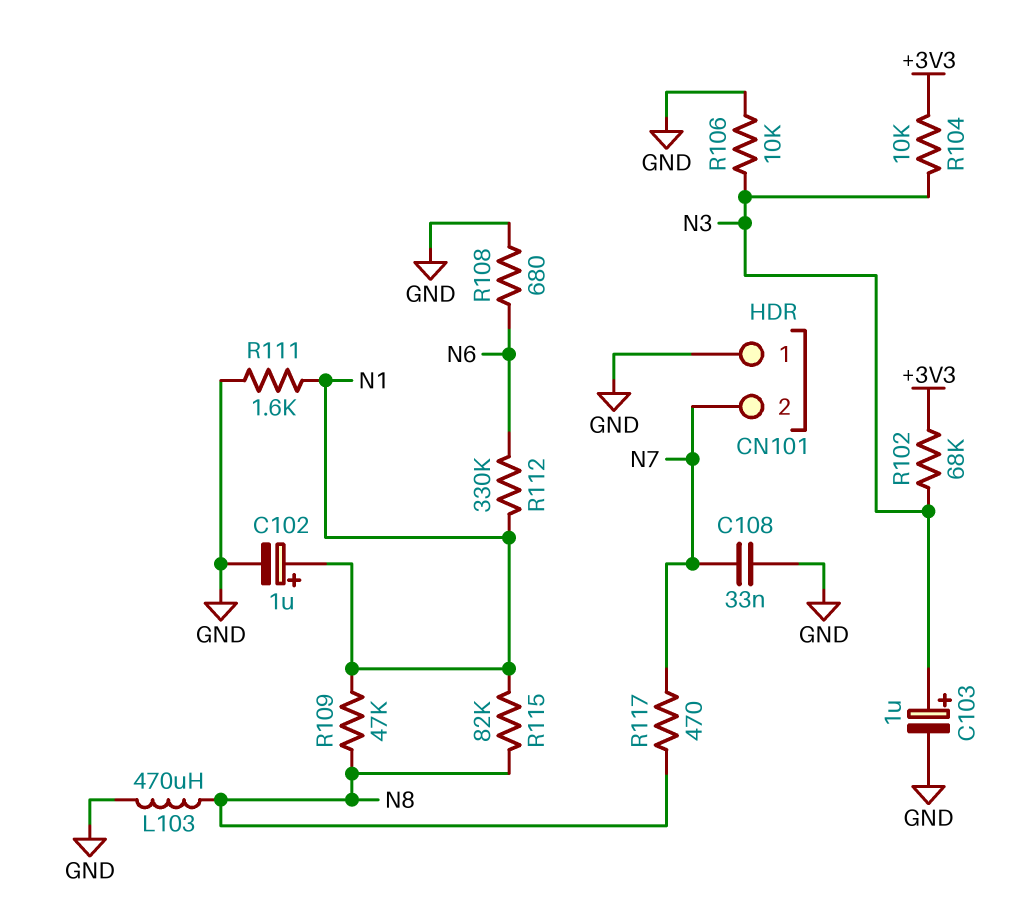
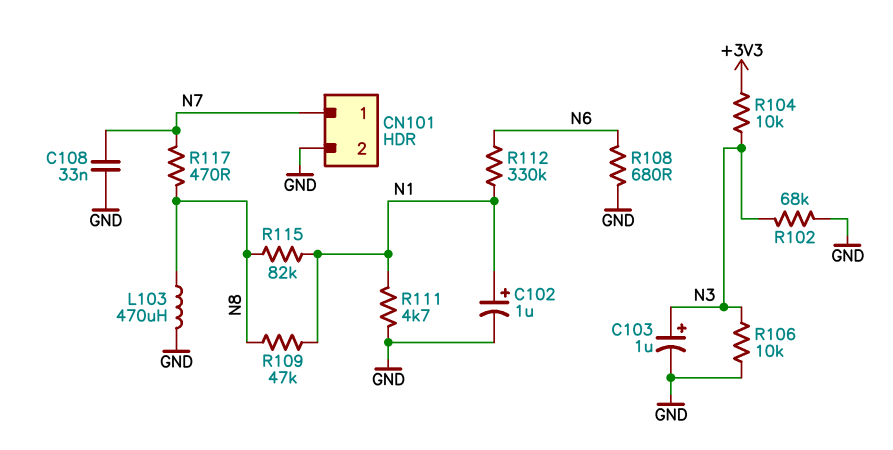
CN101 pin 1: GND -> N7
CN101 pin 2: N7 -> GND
R102: 68k (+3V3, N3) -> 68k (GND, N3)
R111: 1.6k (GND, N1) -> 4.7k (GND, N1)

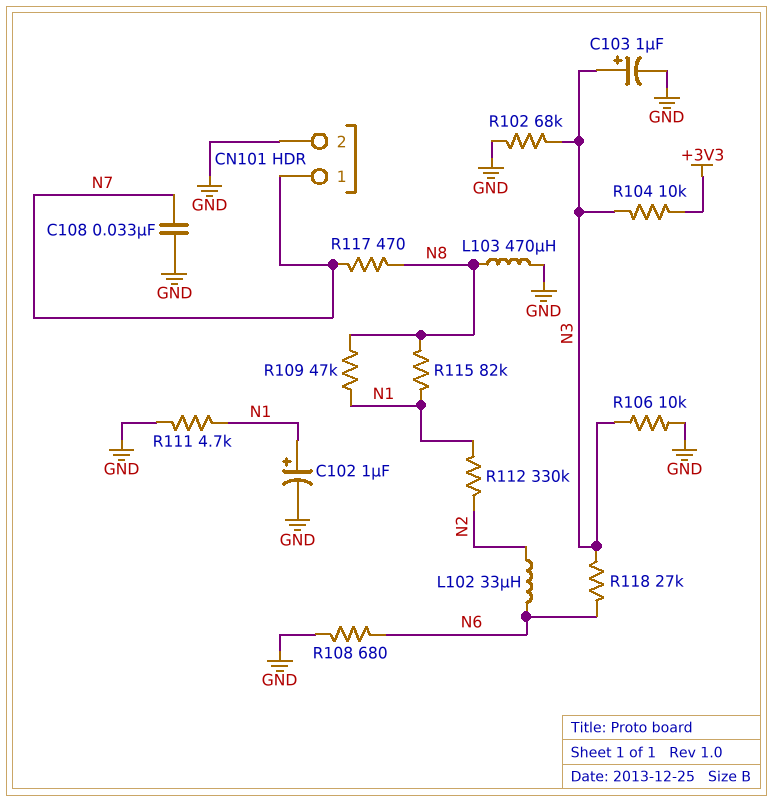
L102: none -> 33uH (N2, N6)
R112: 330k (N1, N6) -> 330k (N1, N2)
R118: none -> 27k (N3, N6)

